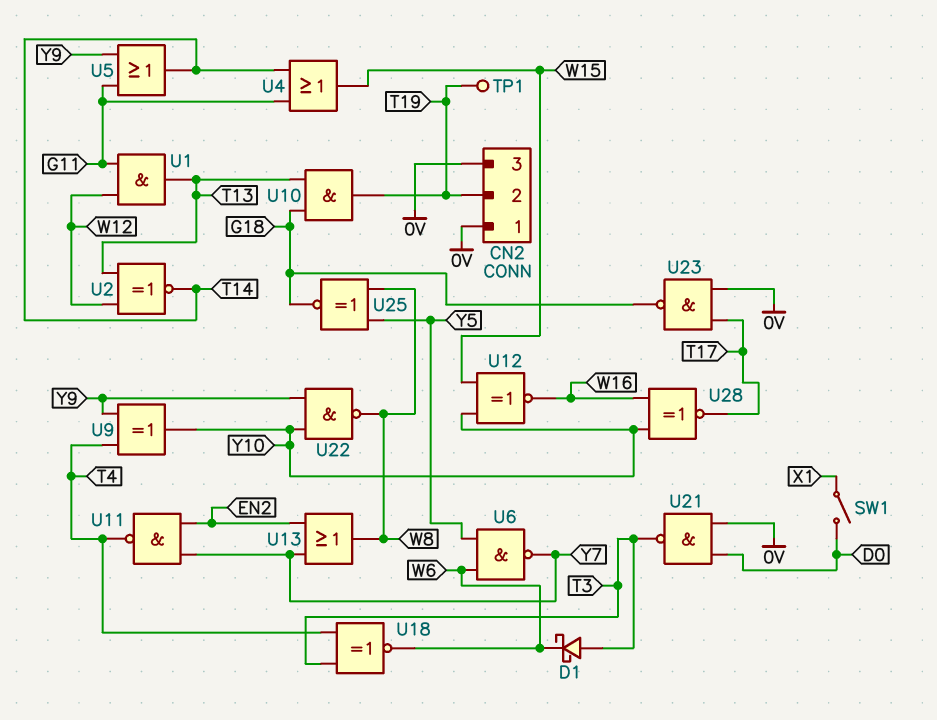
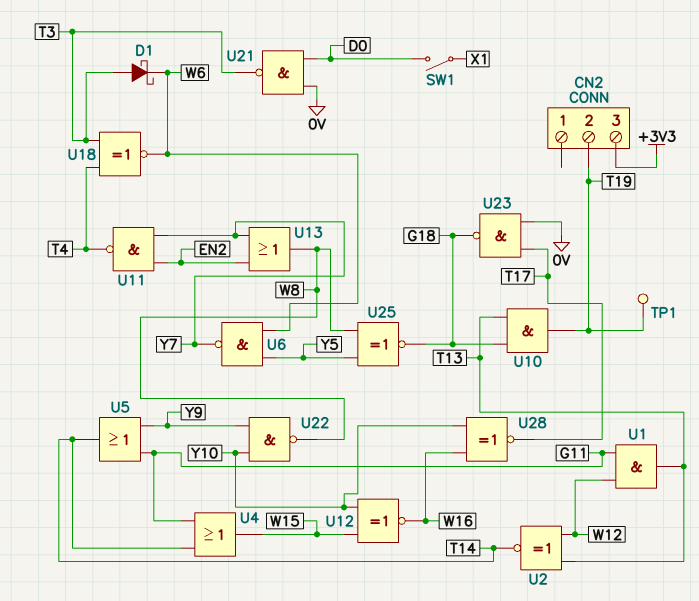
CN2 pin 1: 0V -> none
CN2 pin 3: 0V -> +3V3
U9: XOR (in T4, in Y9, out Y10) -> none

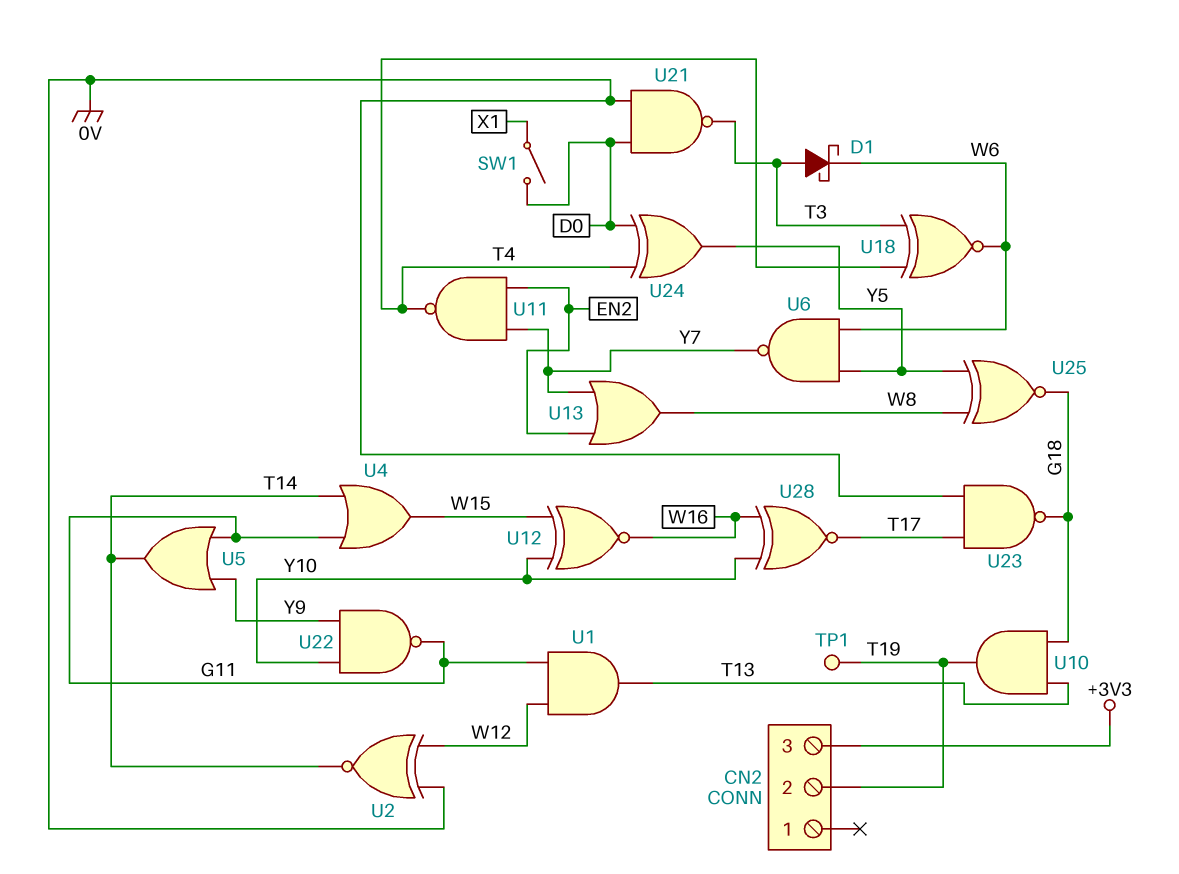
U2: XNOR (in T13, in W12, out T14) -> XNOR (in 0V, in W12, out T14)
U22: NAND (in Y9, in Y10, out W8) -> NAND (in Y9, in Y10, out G11)
U24: none -> XOR (in D0, in T4, out Y5)

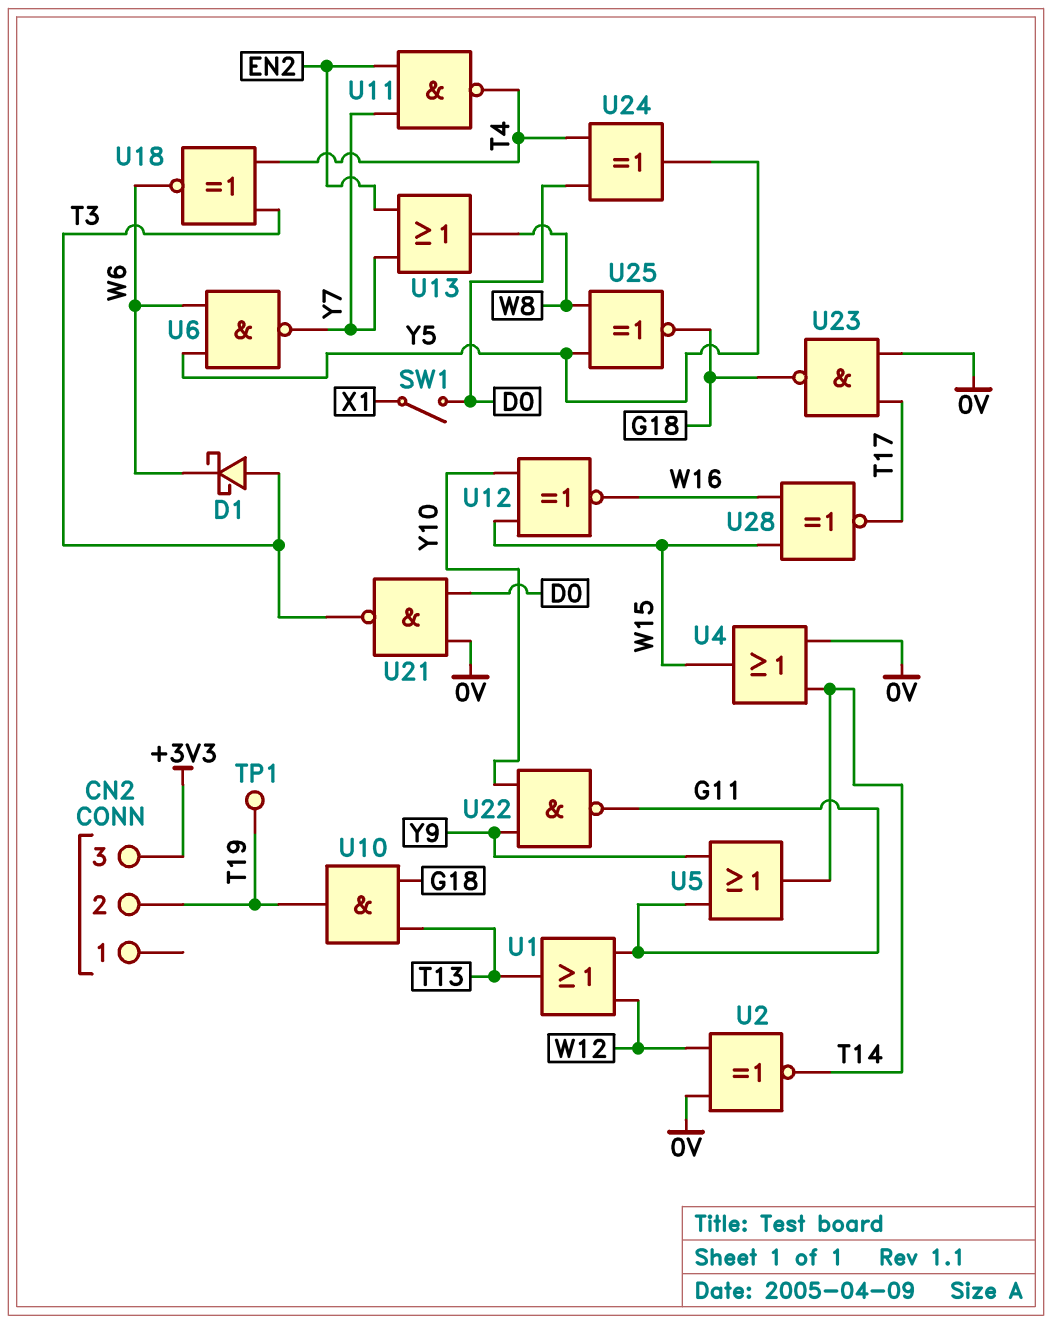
U1: AND (in G11, in W12, out T13) -> OR (in G11, in W12, out T13)
U4: OR (in G11, in T14, out W15) -> OR (in 0V, in T14, out W15)
U28: XNOR (in W16, in Y10, out T17) -> XNOR (in W15, in W16, out T17)

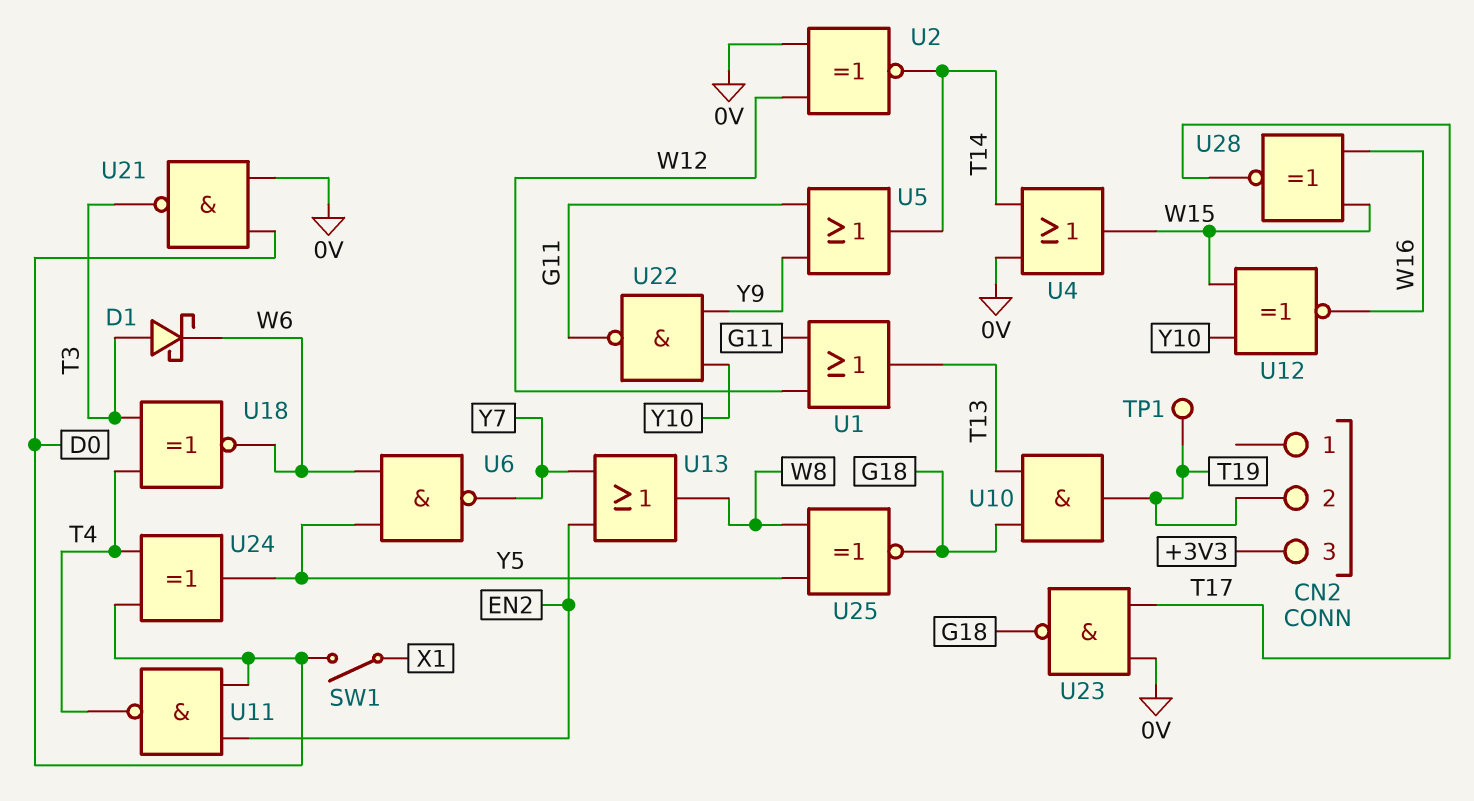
U11: NAND (in EN2, in Y7, out T4) -> NAND (in D0, in EN2, out T4)

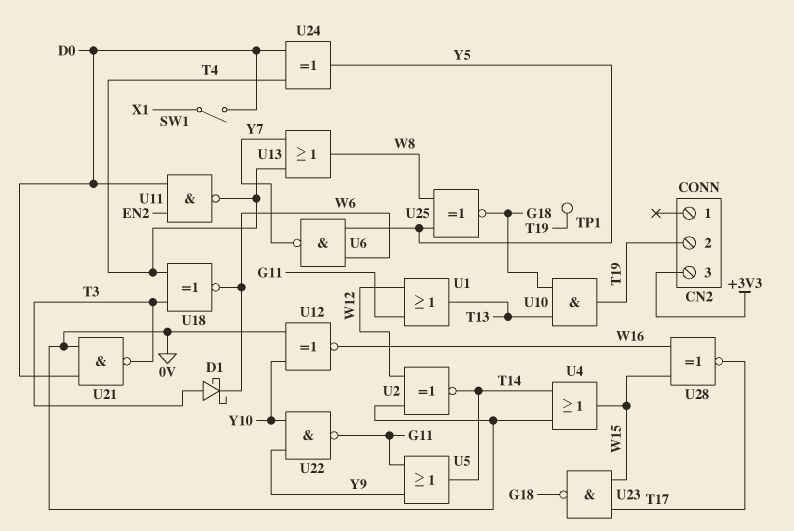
U12: XNOR (in W15, in Y10, out W16) -> XNOR (in 0V, in Y10, out W16)
U13: OR (in EN2, in Y7, out W8) -> OR (in T4, in Y7, out W8)
U23: NAND (in 0V, in T17, out G18) -> NAND (in T17, in W15, out G18)

